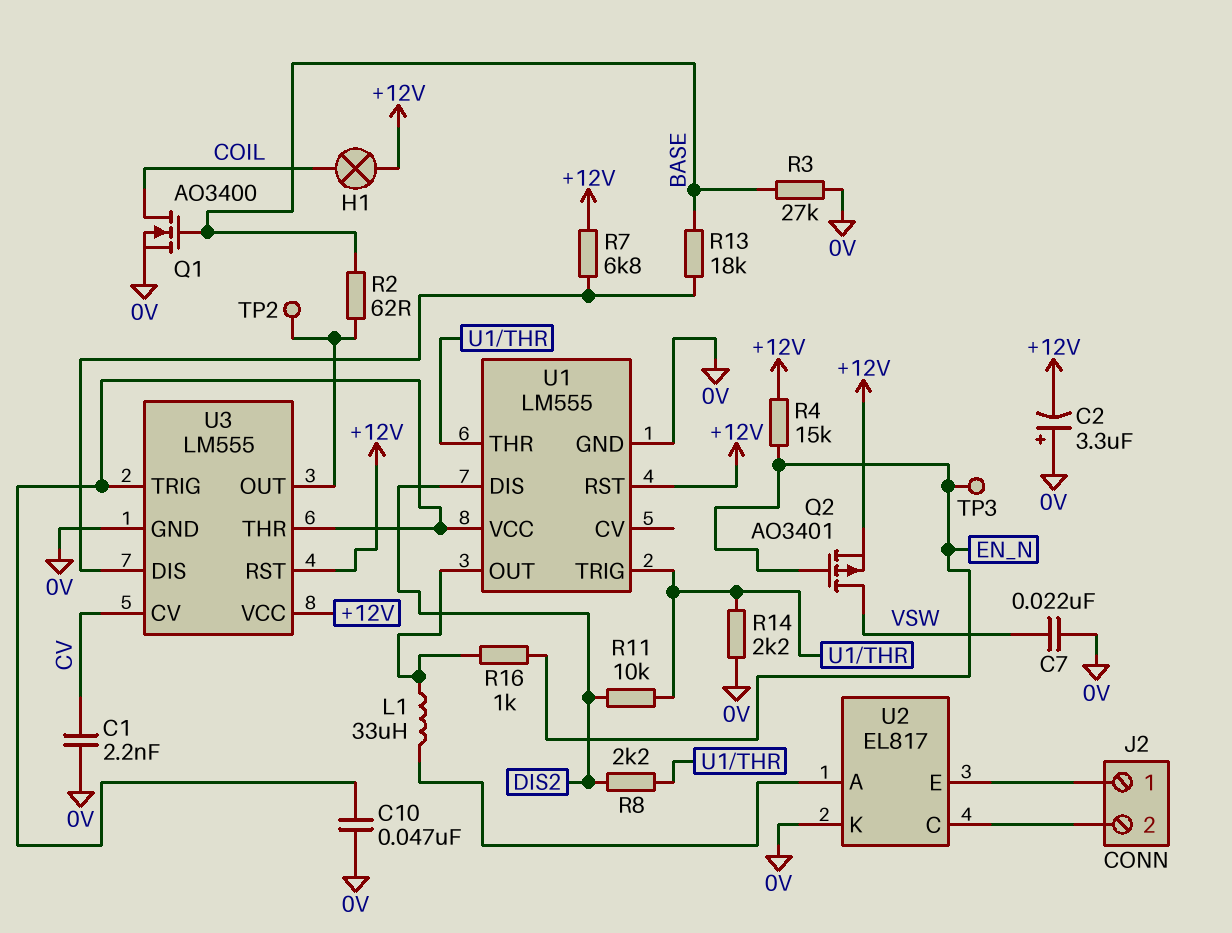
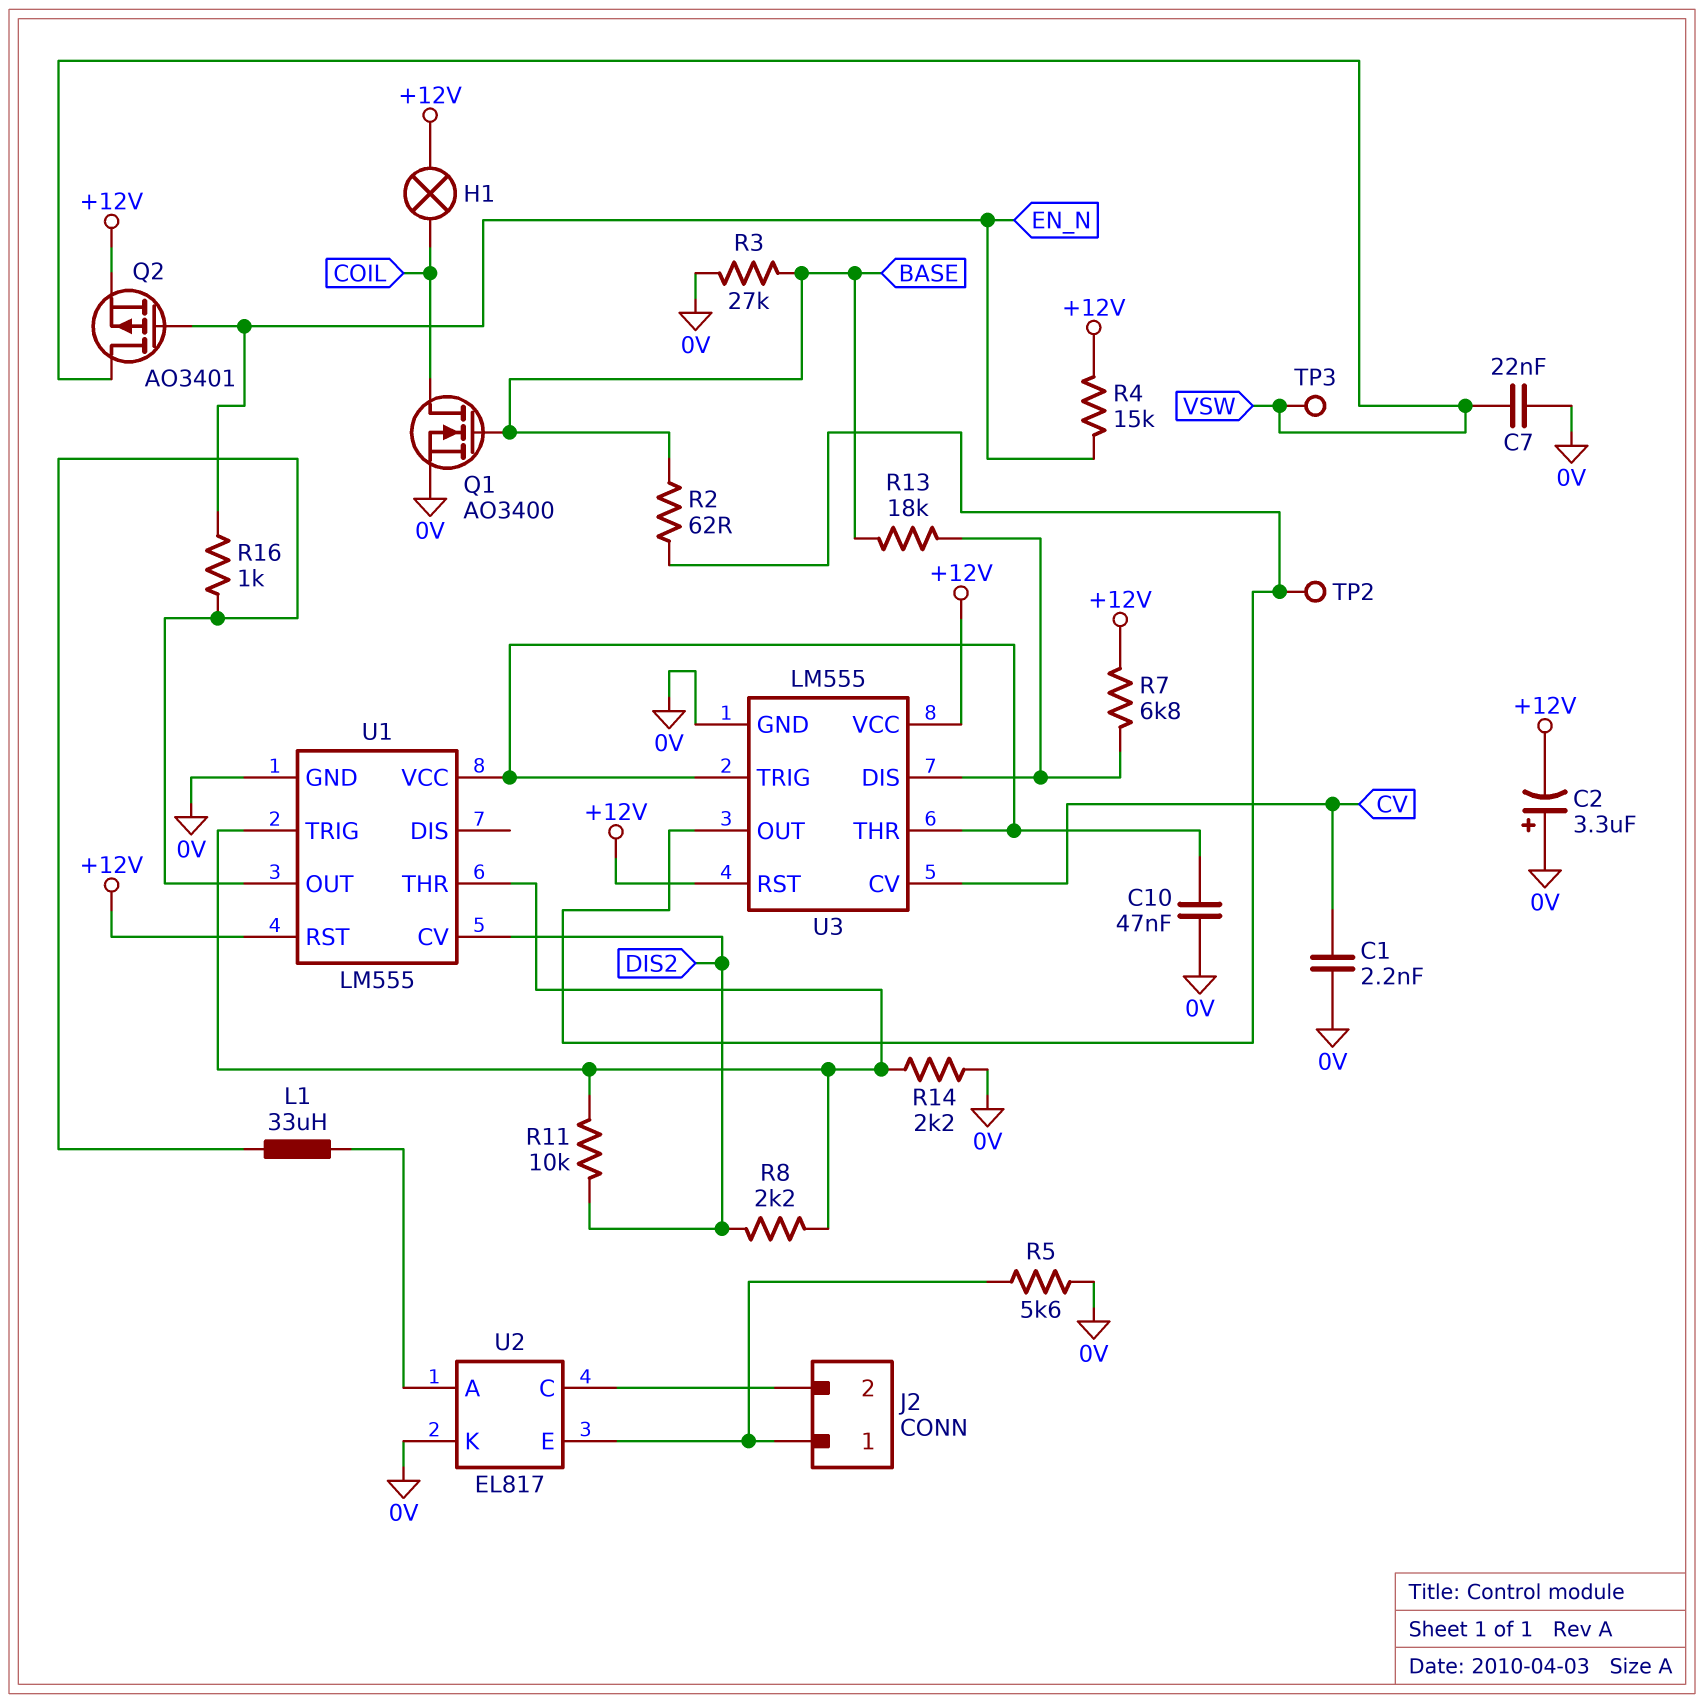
R5: none -> 5.6k (0V, J2/1)
TP3: test point (EN_N) -> test point (VSW)
U1 pin CV: none -> DIS2
U1 pin DIS: DIS2 -> none

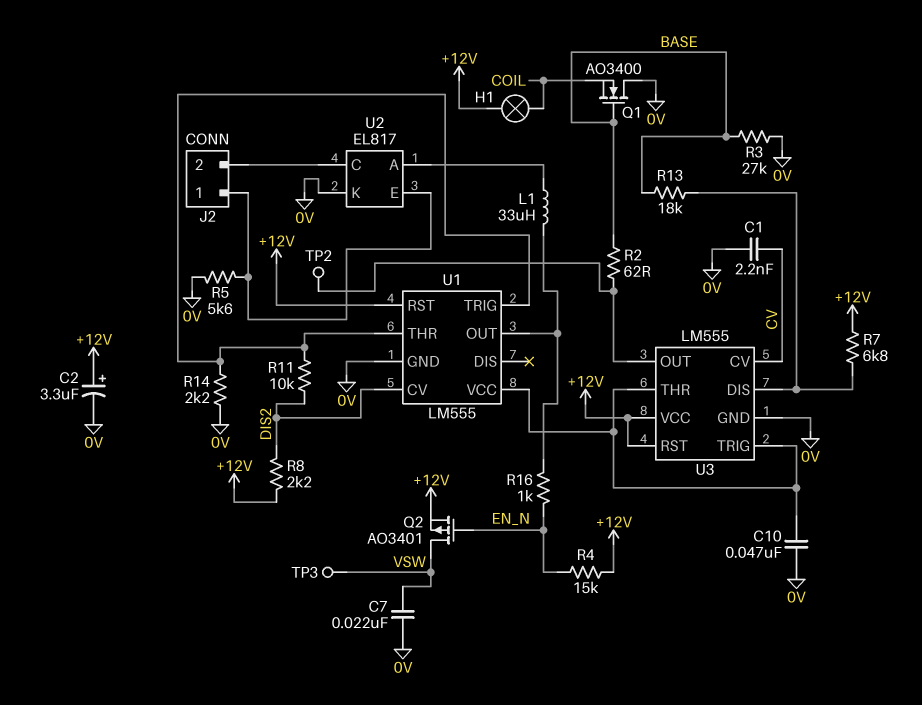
C2: 3.3uF (plus 0V, minus +12V) -> 3.3uF (plus +12V, minus 0V)
Q1: NMOS AO3400 (G BASE, D COIL, S 0V) -> NMOS AO3400 (G BASE, D 0V, S COIL)
R8: 2.2k (DIS2, U1/THR) -> 2.2k (+12V, DIS2)

